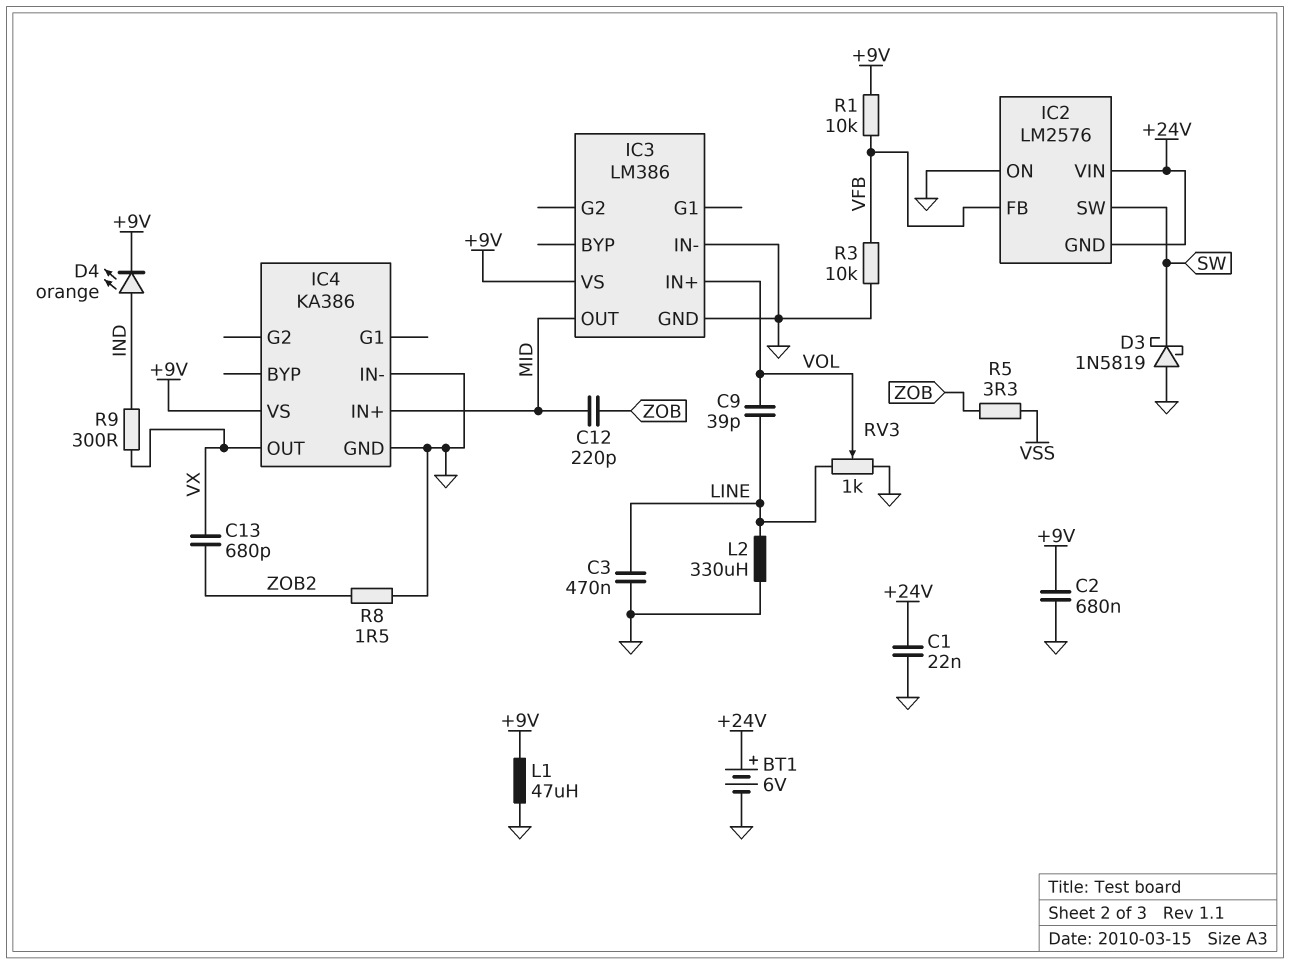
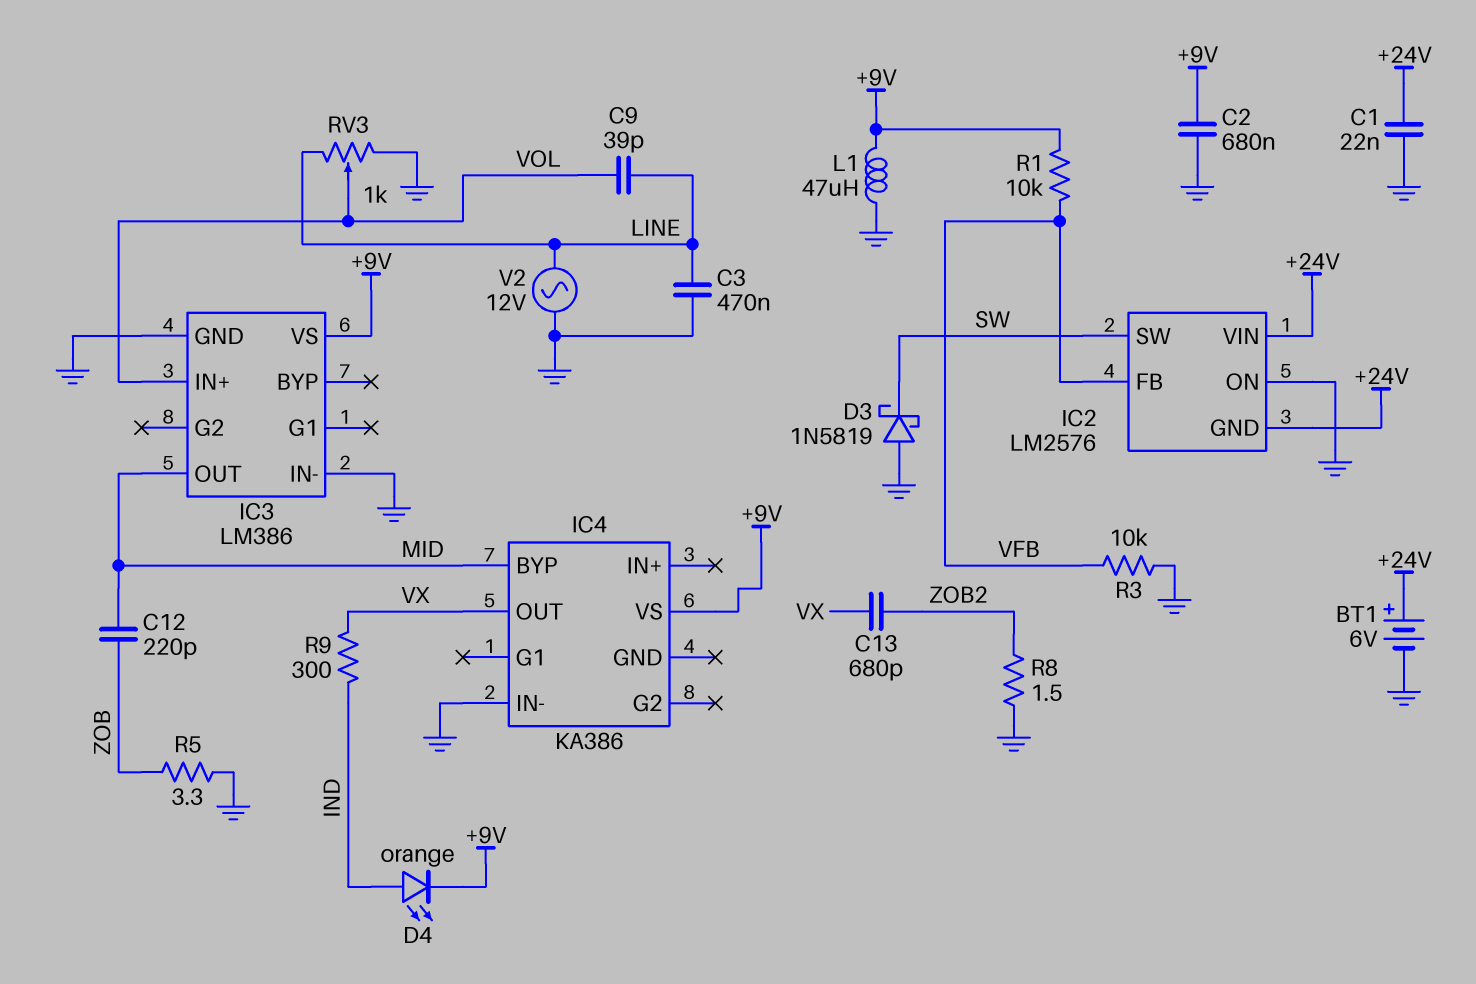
IC4 pin BYP: none -> MID
IC4 pin GND: GND -> none
IC4 pin IN+: MID -> none
L2: 330uH (GND, LINE) -> none
R5: 3.3 (VSS, ZOB) -> 3.3 (GND, ZOB)
V2: none -> AC 12V (GND, LINE)

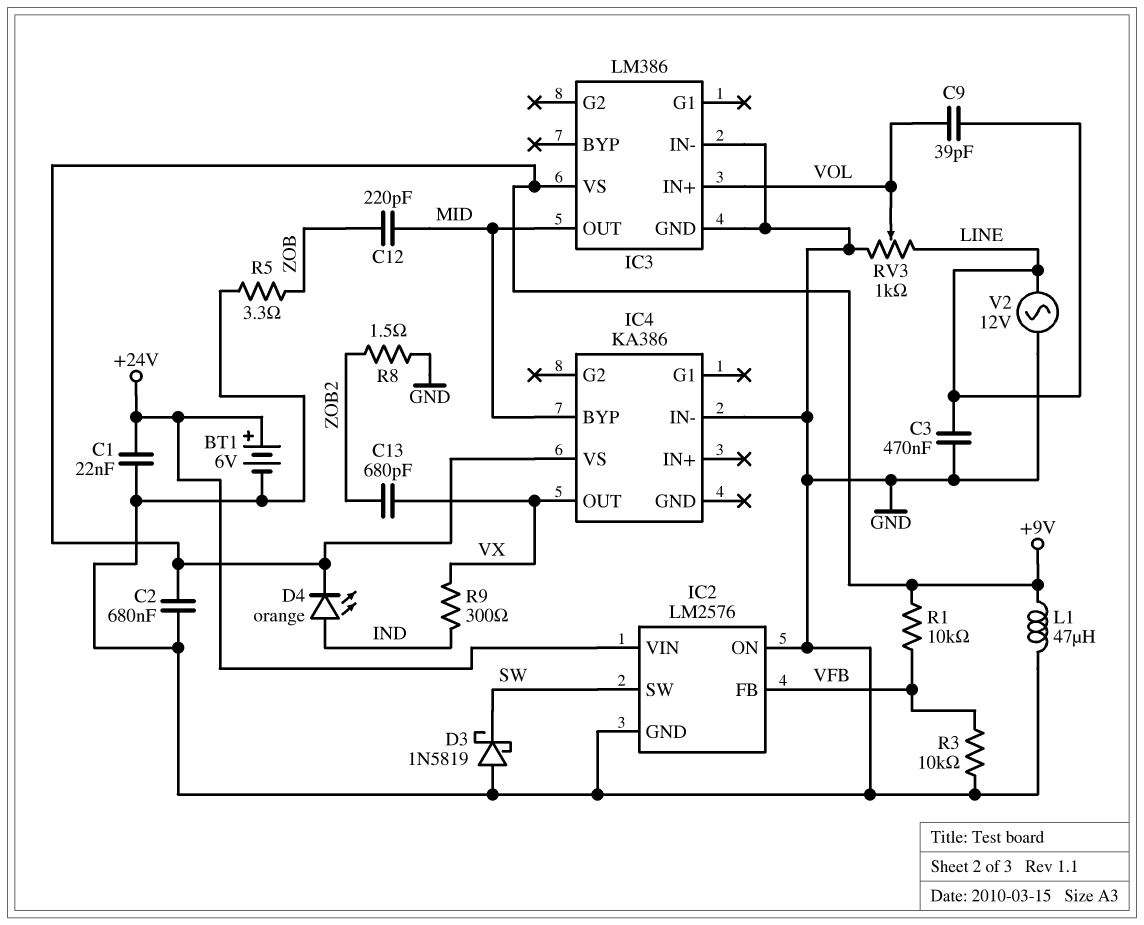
IC2 pin GND: +24V -> GND

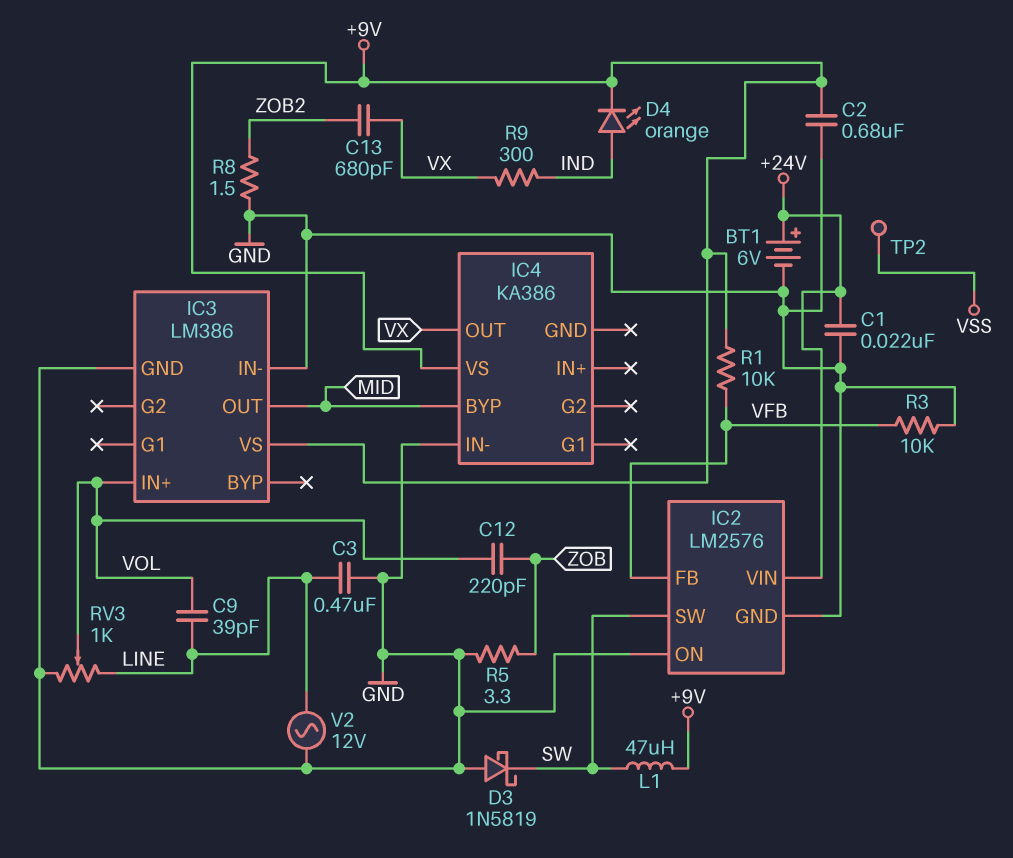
C12: 220pF (MID, ZOB) -> 220pF (VOL, ZOB)
L1: 47uH (+9V, GND) -> 47uH (+9V, SW)
TP2: none -> test point (VSS)

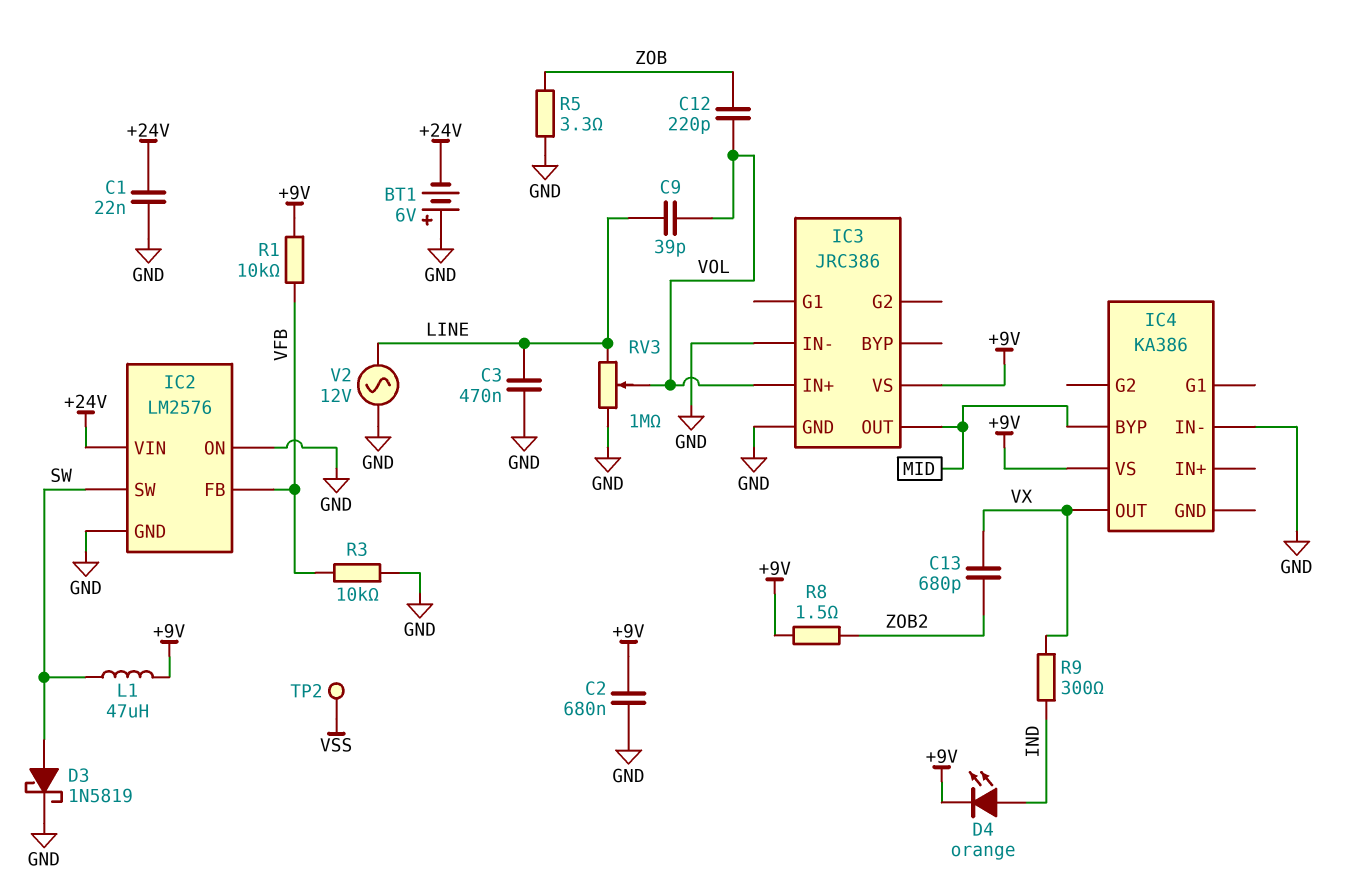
BT1: 6V (plus +24V, minus GND) -> 6V (plus GND, minus +24V)
D3: schottky 1N5819 (A GND, K SW) -> schottky 1N5819 (A SW, K GND)
IC3: LM386 -> JRC386
R8: 1.5 (GND, ZOB2) -> 1.5 (+9V, ZOB2)
RV3: 1k (GND, LINE, wiper VOL) -> 1M (GND, LINE, wiper VOL)

